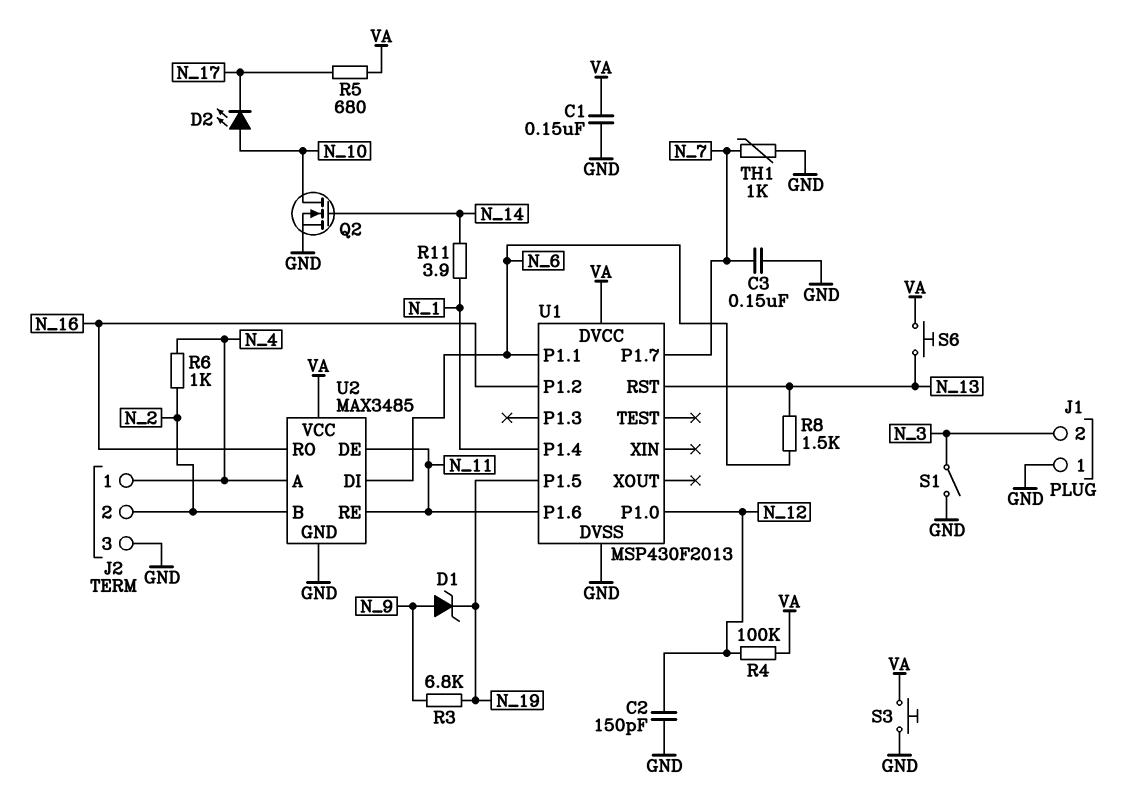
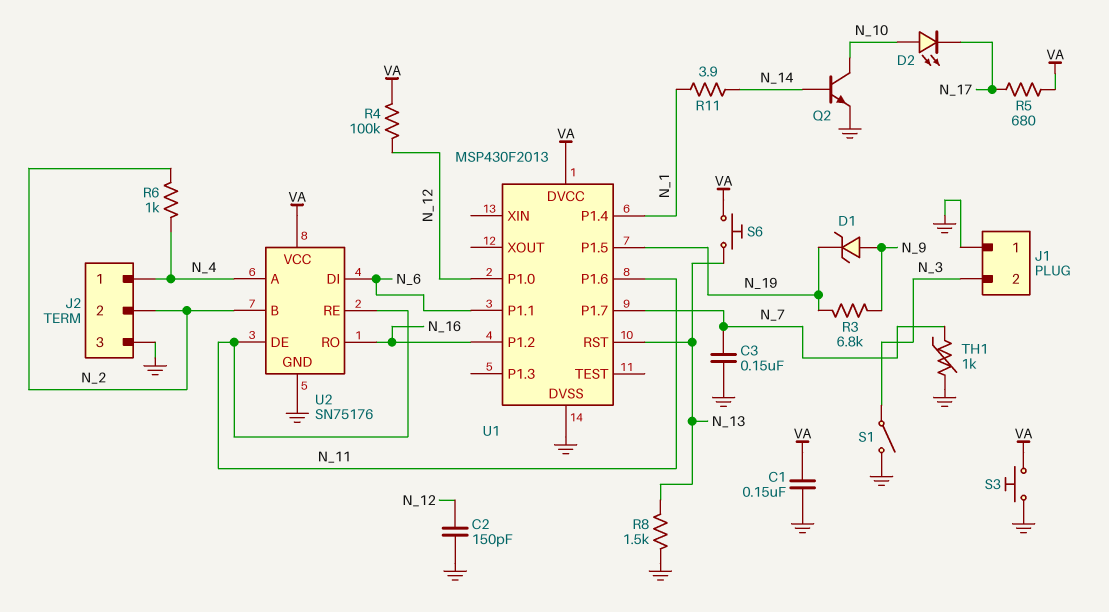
Q2: NMOS (G N_14, D N_10, S GND) -> NPN (B N_14, C N_10, E GND)
R8: 1.5k (N_6, N_13) -> 1.5k (GND, N_13)
U2: MAX3485 -> SN75176

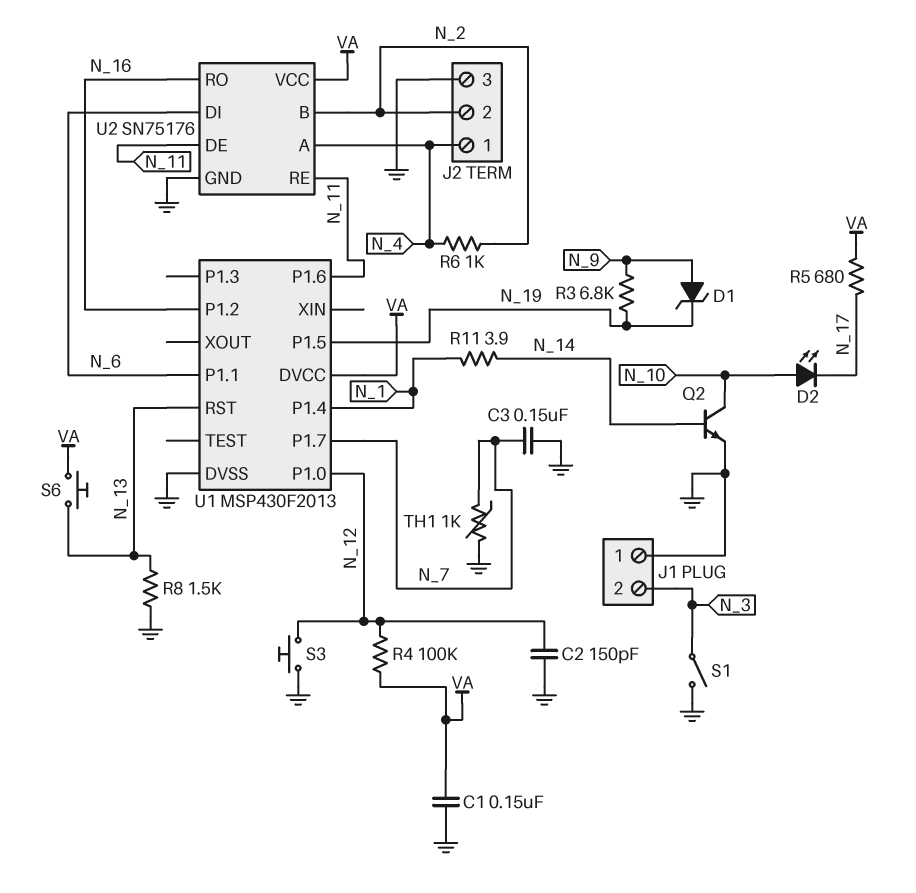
S3: button (GND, VA) -> button (GND, N_12)

